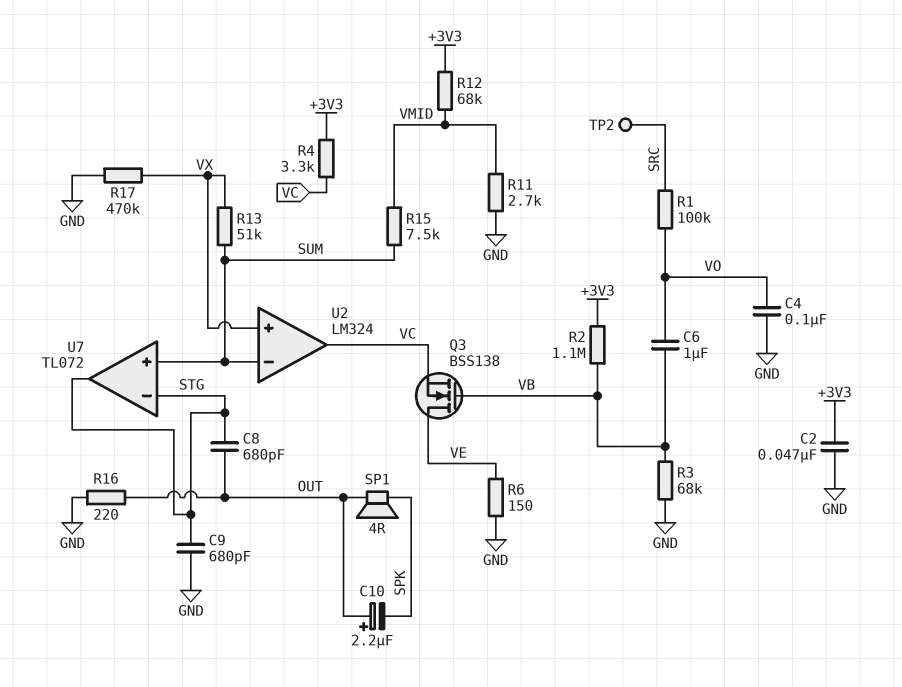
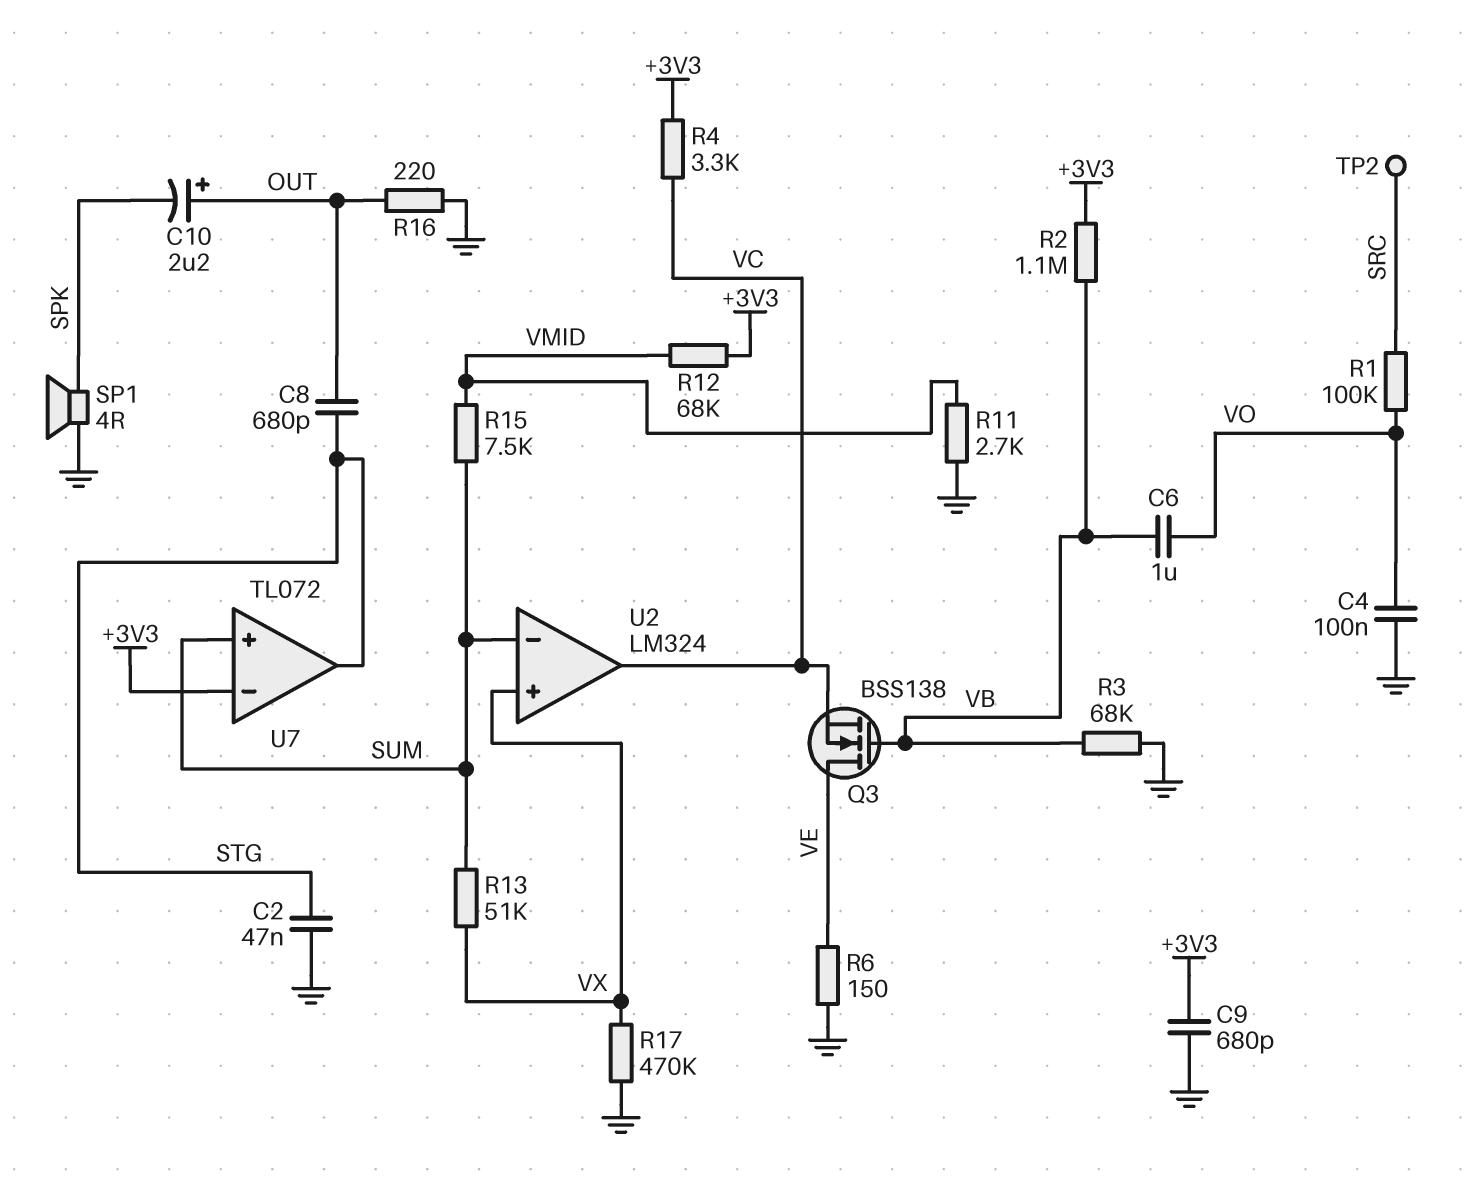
C2: 47nF (+3V3, GND) -> 47nF (GND, STG)
C9: 680pF (GND, STG) -> 680pF (+3V3, GND)
SP1: speaker 4R (OUT, SPK) -> speaker 4R (GND, SPK)
U7 pin in-: STG -> +3V3

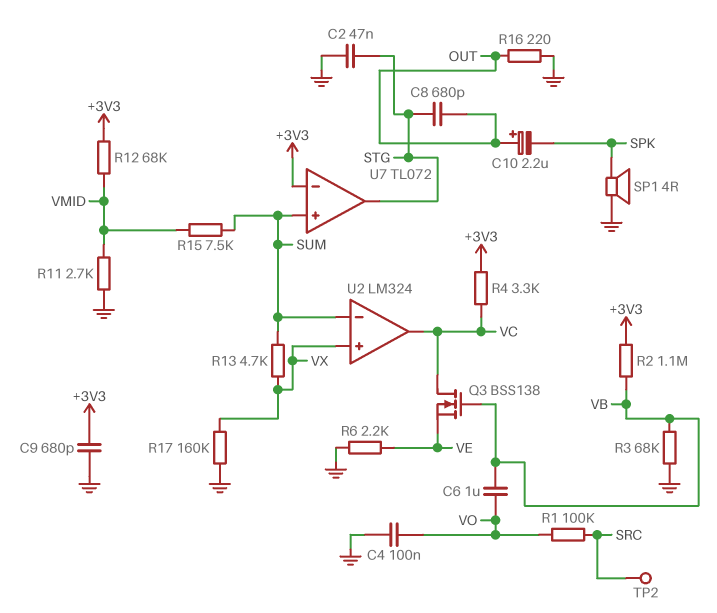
Q3: NMOS BSS138 (G VB, D VE, S VC) -> NMOS BSS138 (G VB, D VC, S VE)
R6: 150 (GND, VE) -> 2.2k (GND, VE)
R13: 51k (SUM, VX) -> 4.7k (SUM, VX)
R17: 470k (GND, VX) -> 160k (GND, VX)

